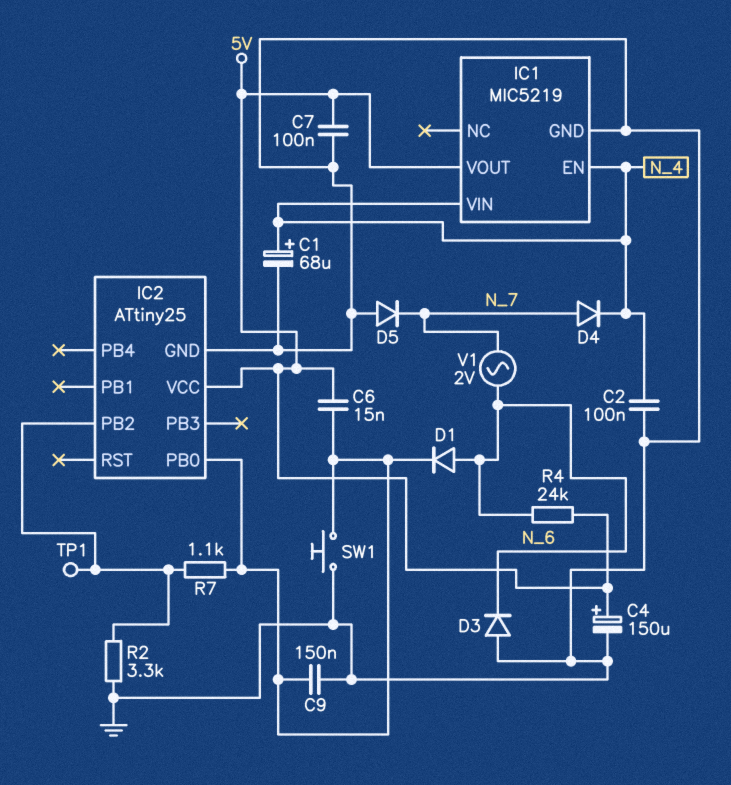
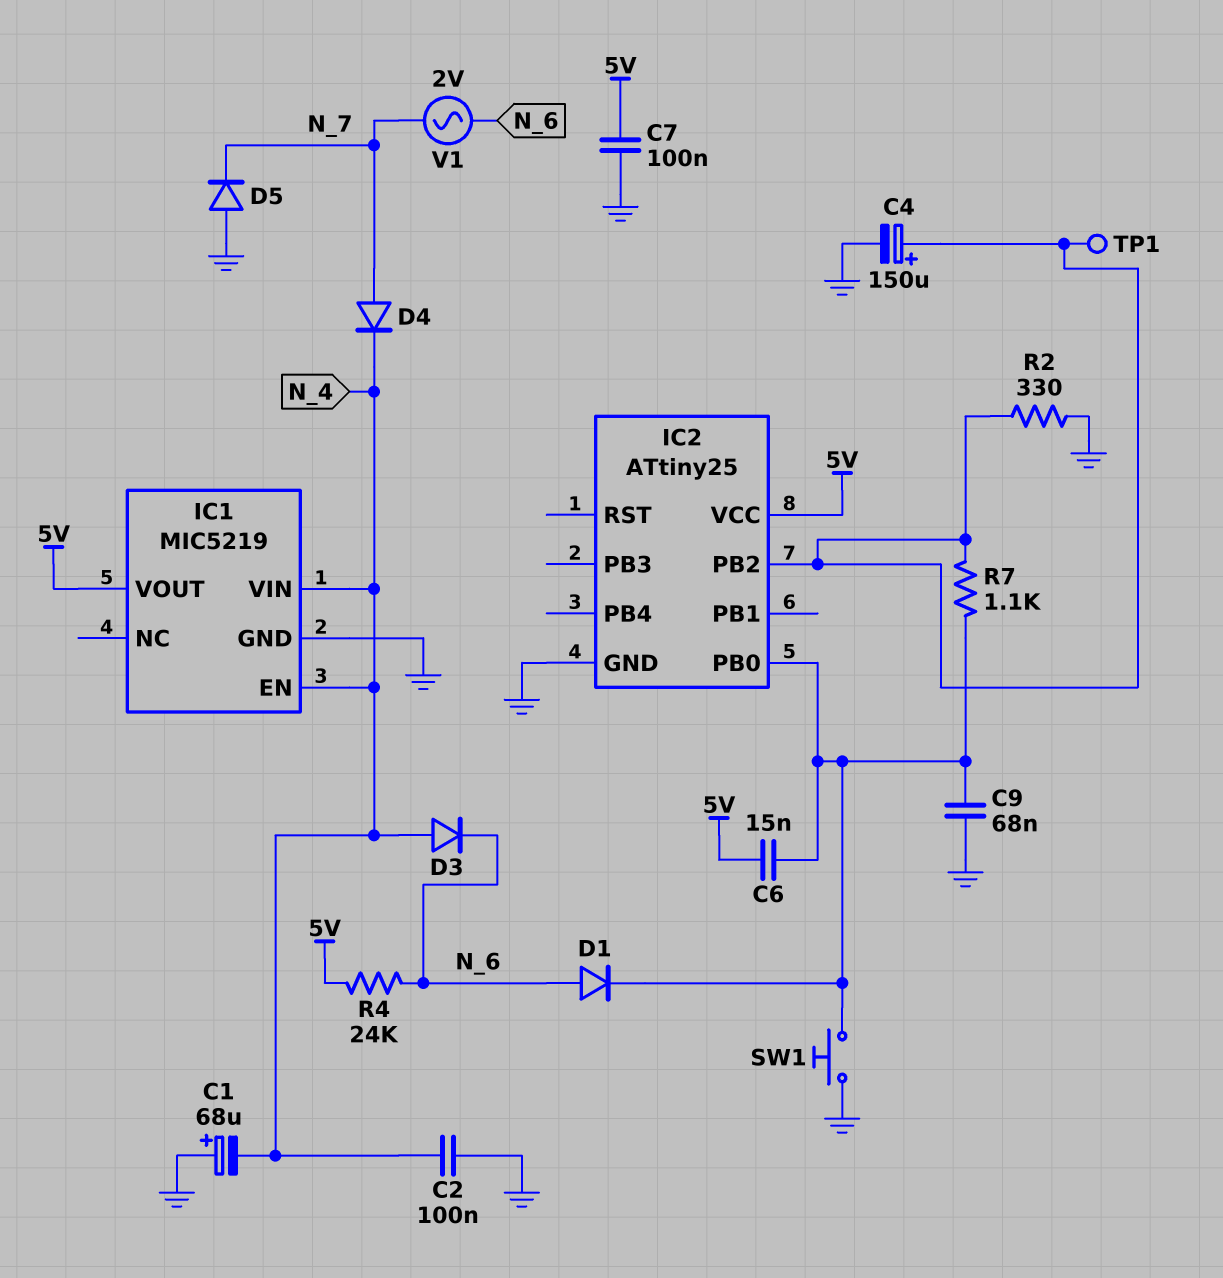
C1: 68uF (plus N_4, minus GND) -> 68uF (plus GND, minus N_4)
C4: 150uF (plus 5V, minus GND) -> 150uF (plus IC2/PB2, minus GND)
C9: 150nF (GND, IC2/PB0) -> 68nF (GND, IC2/PB0)
D3: diode (A GND, K N_6) -> diode (A N_4, K N_6)
R2: 3.3k (GND, IC2/PB2) -> 330 (GND, IC2/PB2)

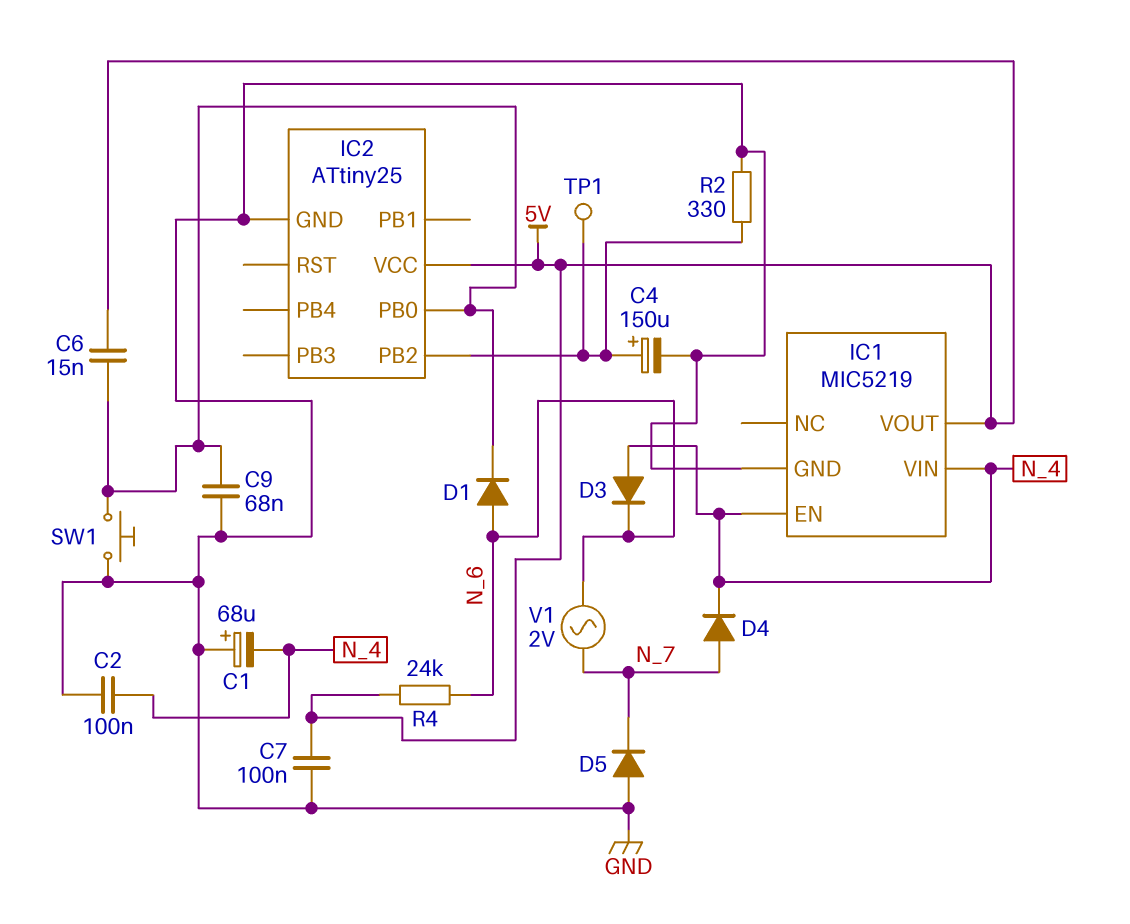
R7: 1.1k (IC2/PB0, IC2/PB2) -> none

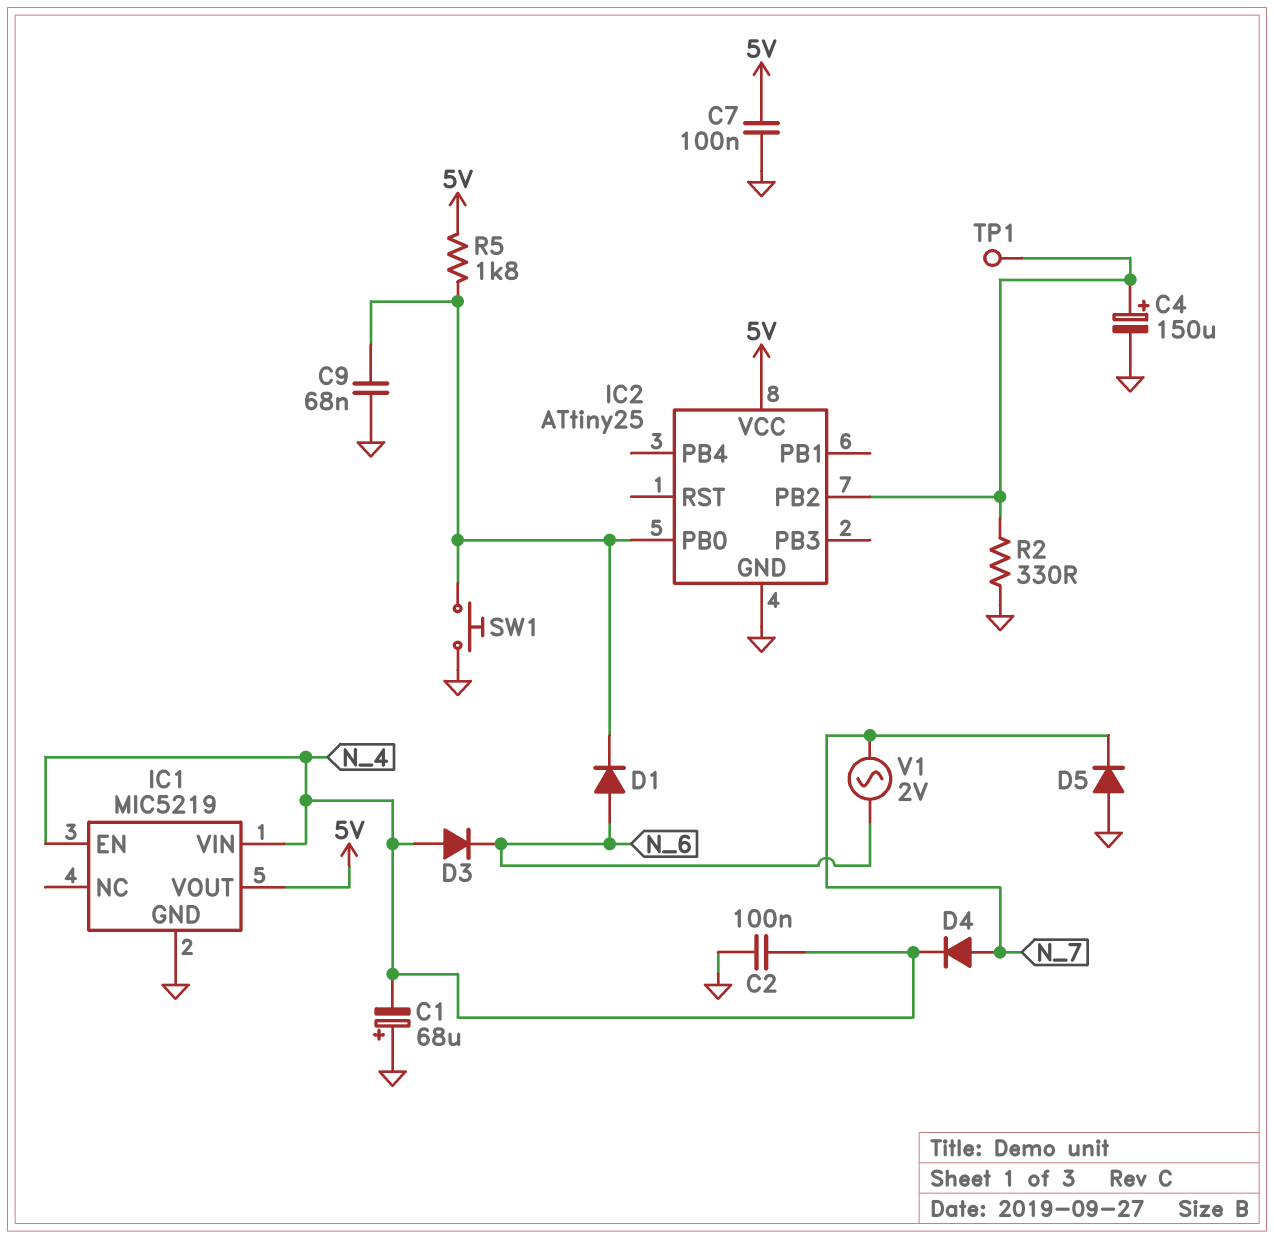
C6: 15nF (5V, IC2/PB0) -> none
R4: 24k (5V, N_6) -> none
R5: none -> 1.8k (5V, IC2/PB0)

